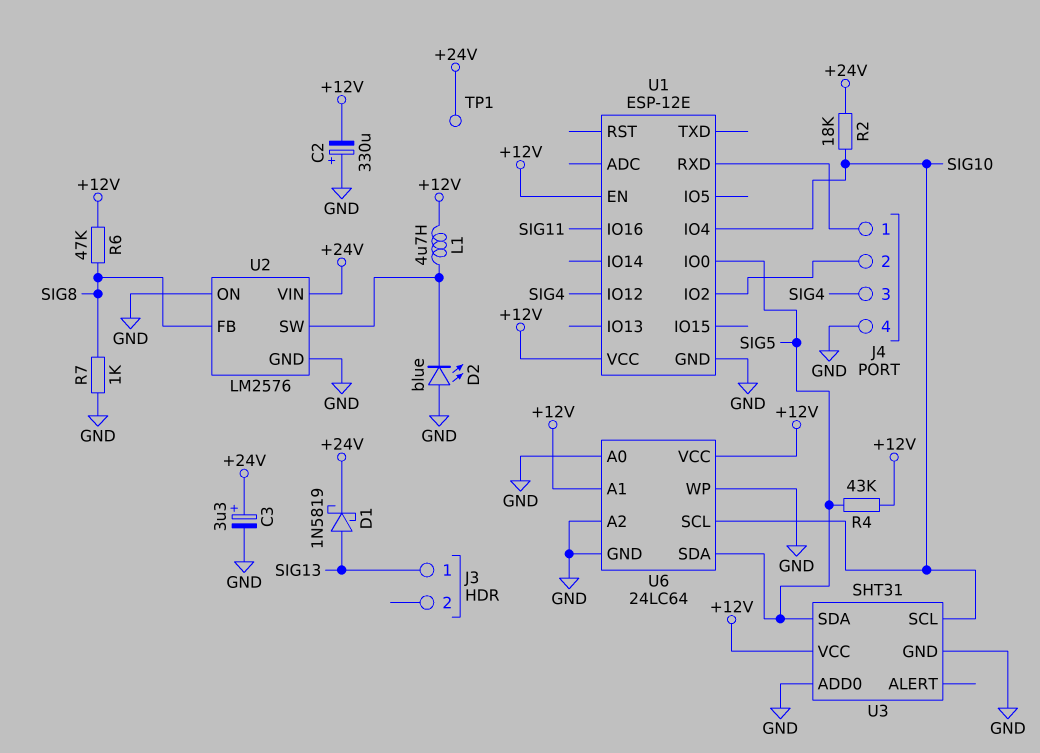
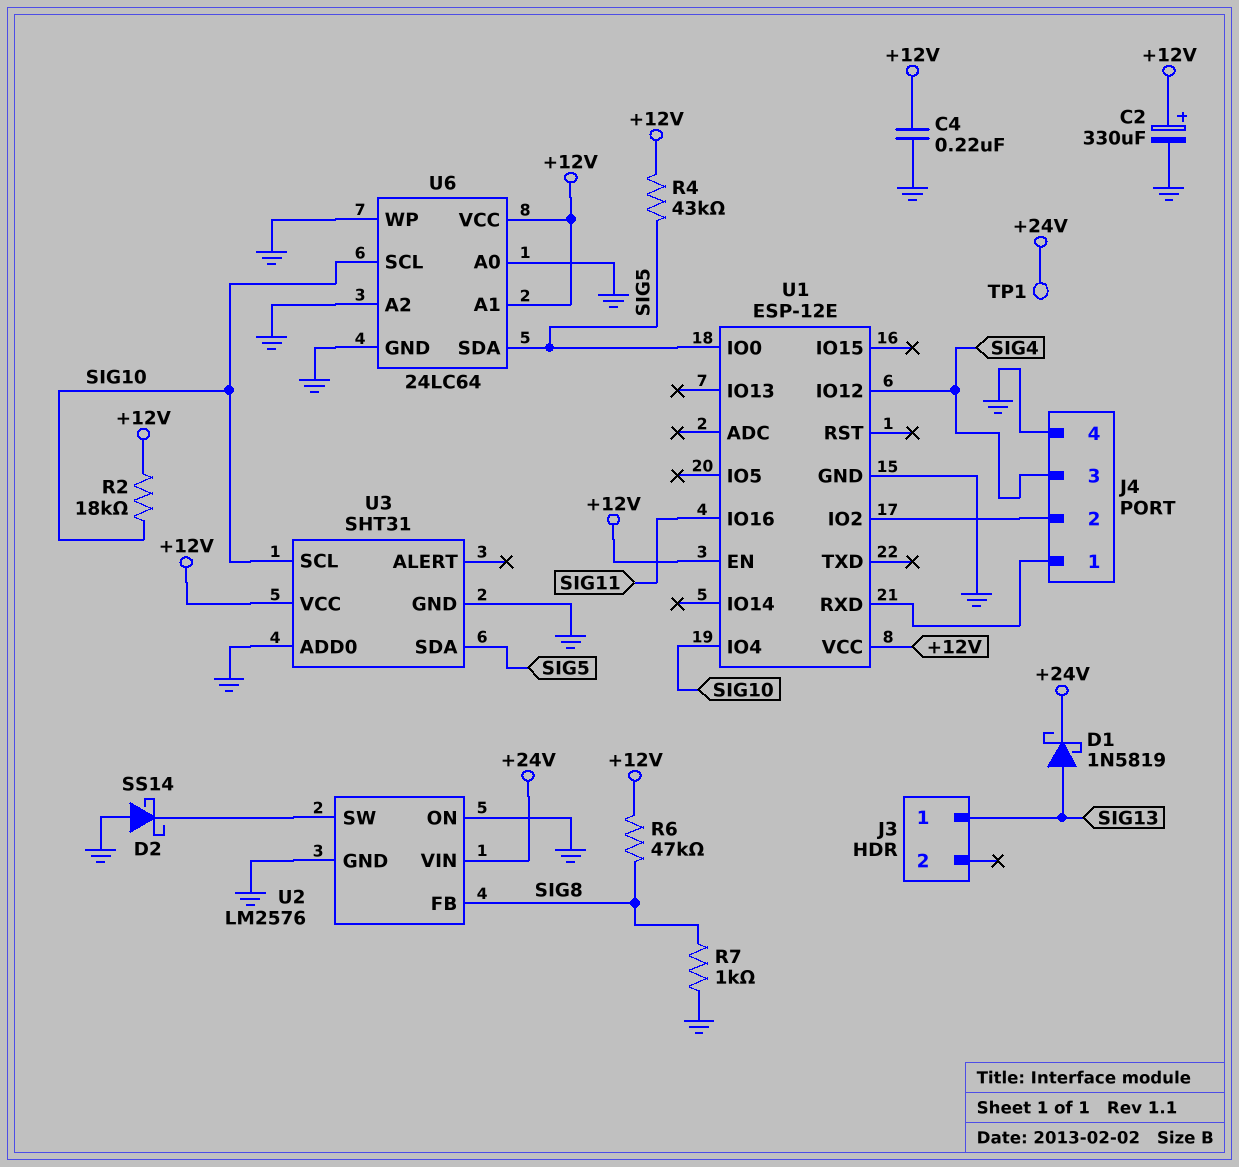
C2: 330uF (plus GND, minus +12V) -> 330uF (plus +12V, minus GND)
C3: 3.3uF (plus +24V, minus GND) -> none
C4: none -> 220nF (+12V, GND)
D2: LED blue (A GND, K U2/SW) -> schottky SS14 (A GND, K U2/SW)
L1: 4.7uH (+12V, U2/SW) -> none
R2: 18k (+24V, SIG10) -> 18k (+12V, SIG10)

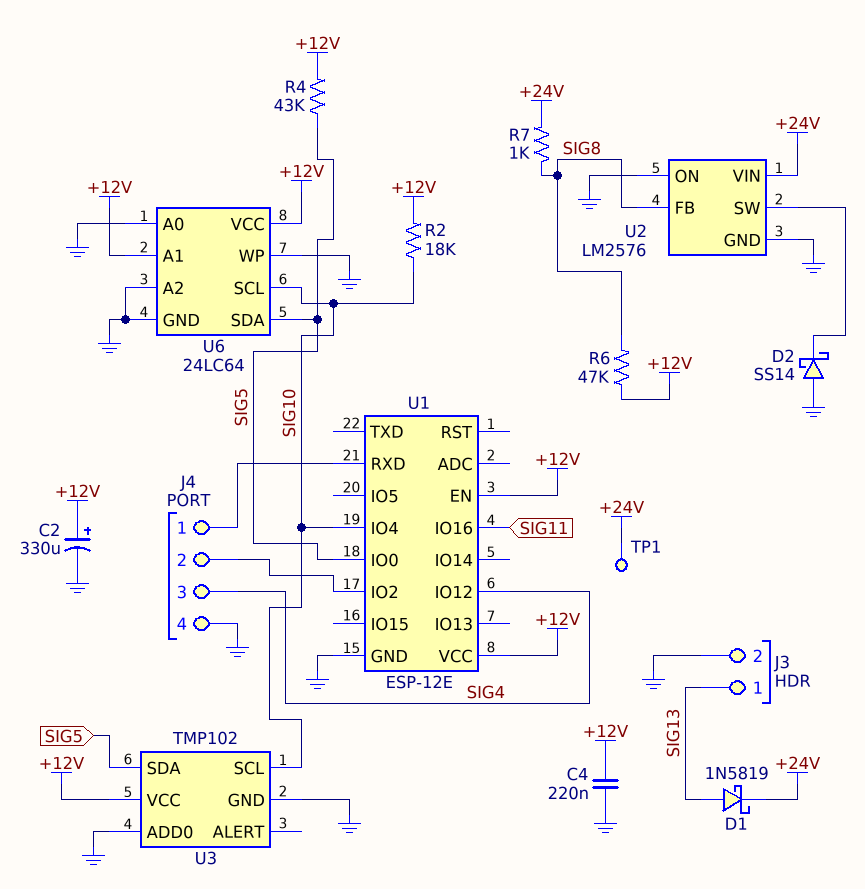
J3 pin 2: none -> GND
R7: 1k (GND, SIG8) -> 1k (+24V, SIG8)
U3: SHT31 -> TMP102

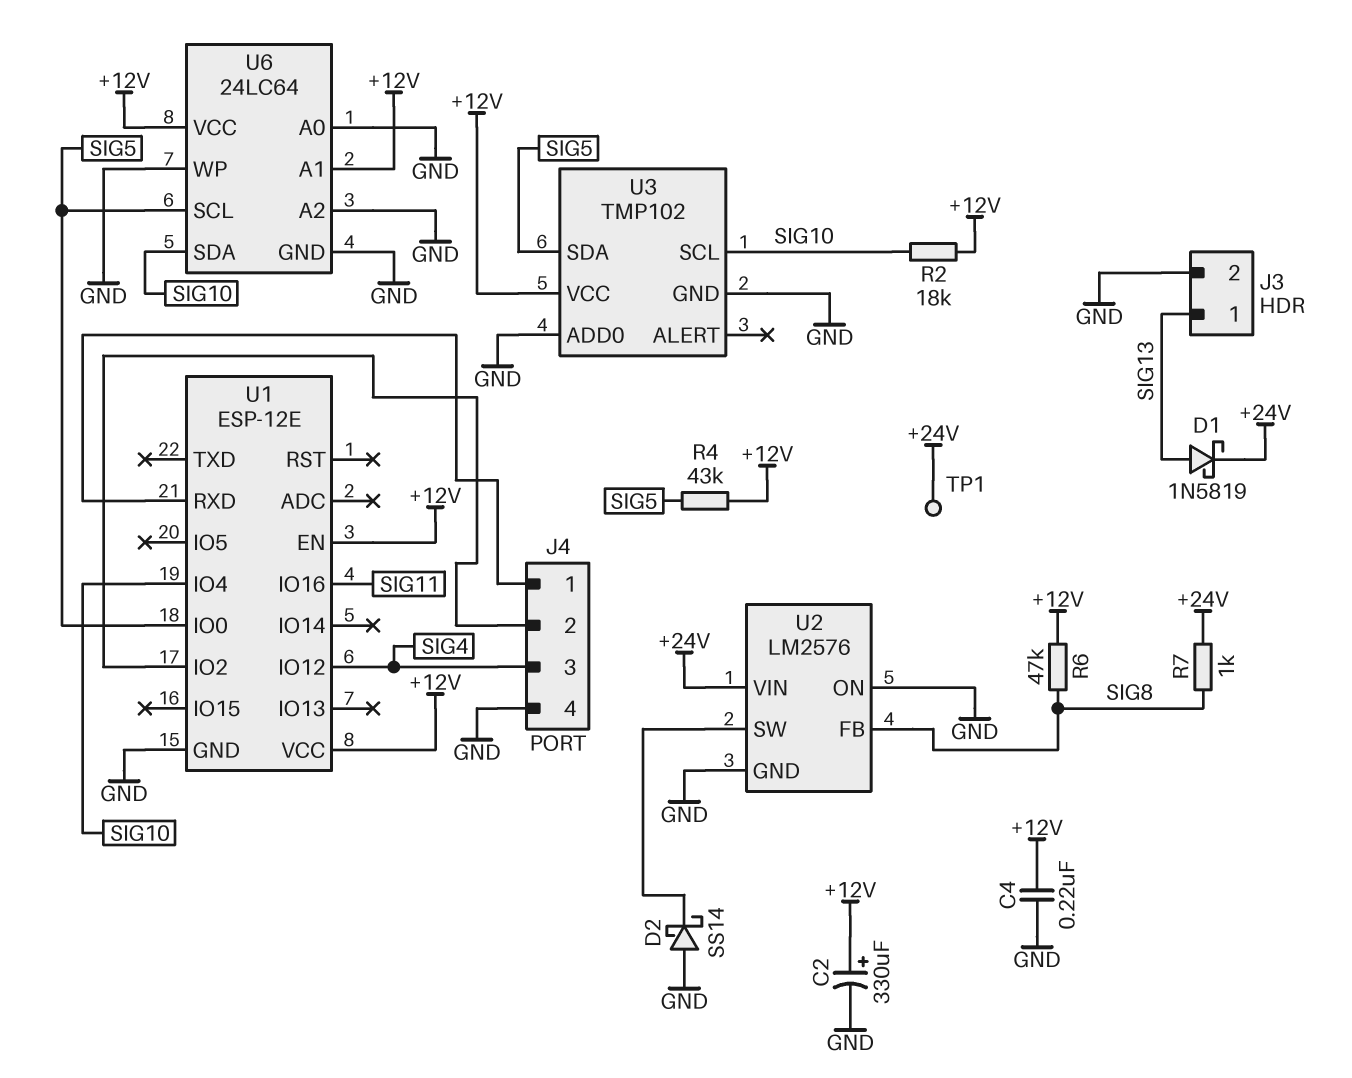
U6 pin SCL: SIG10 -> SIG5
U6 pin SDA: SIG5 -> SIG10

